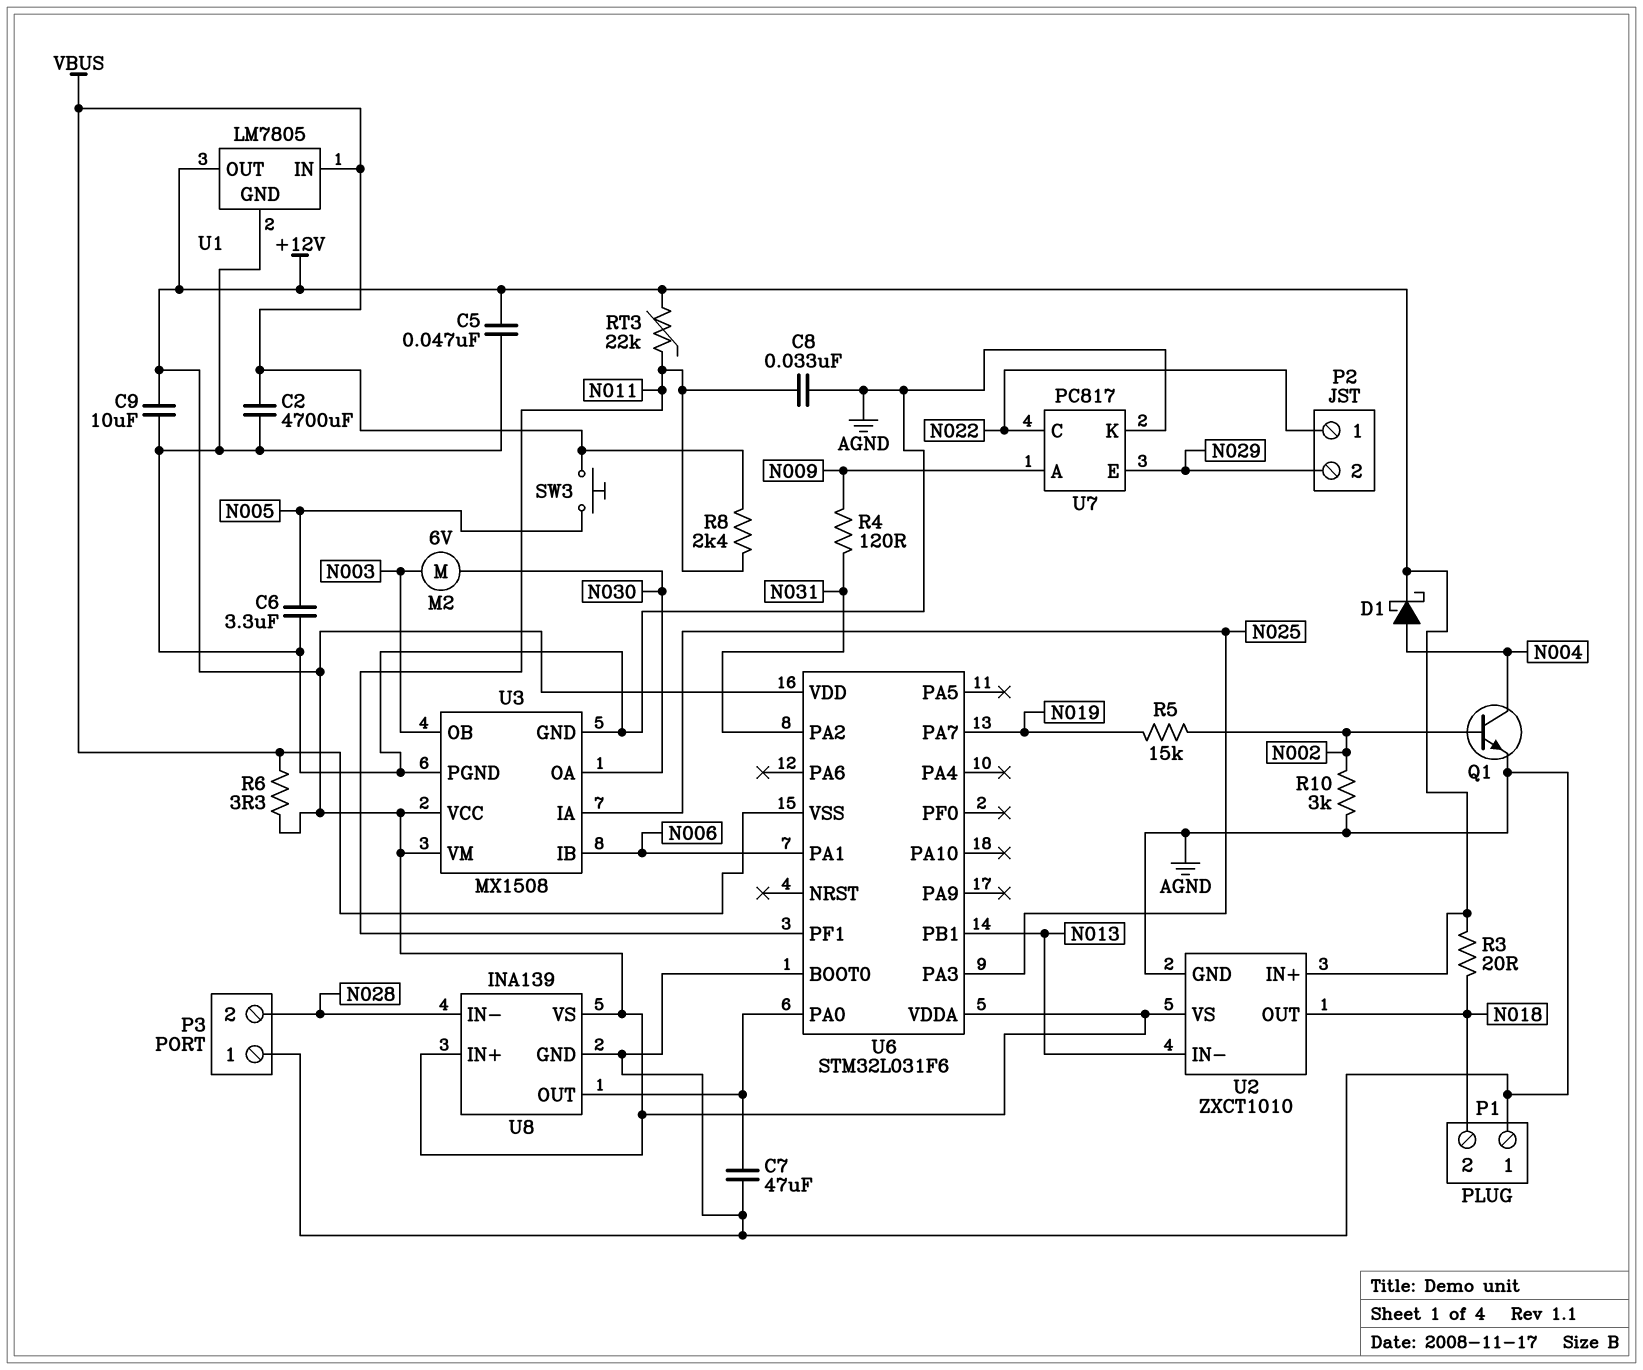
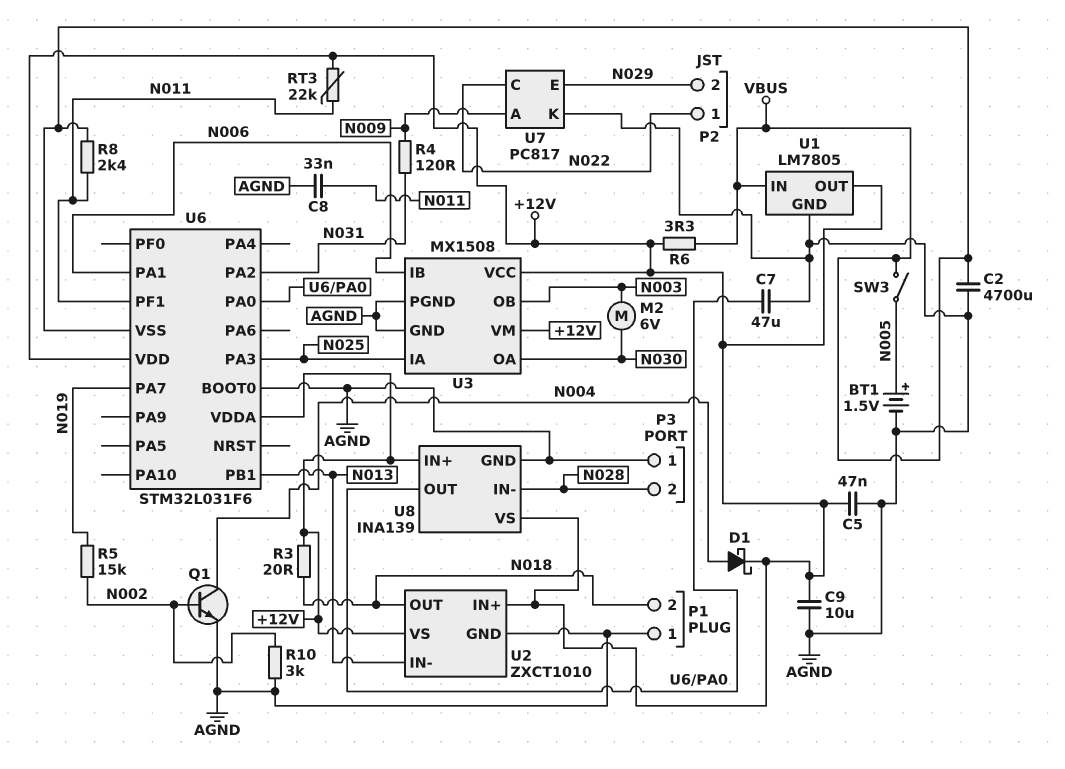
BT1: none -> 1.5V (plus N005, minus AGND)
C6: 3.3uF (AGND, N005) -> none
SW3: button (N005, VBUS) -> switch (N005, VBUS)

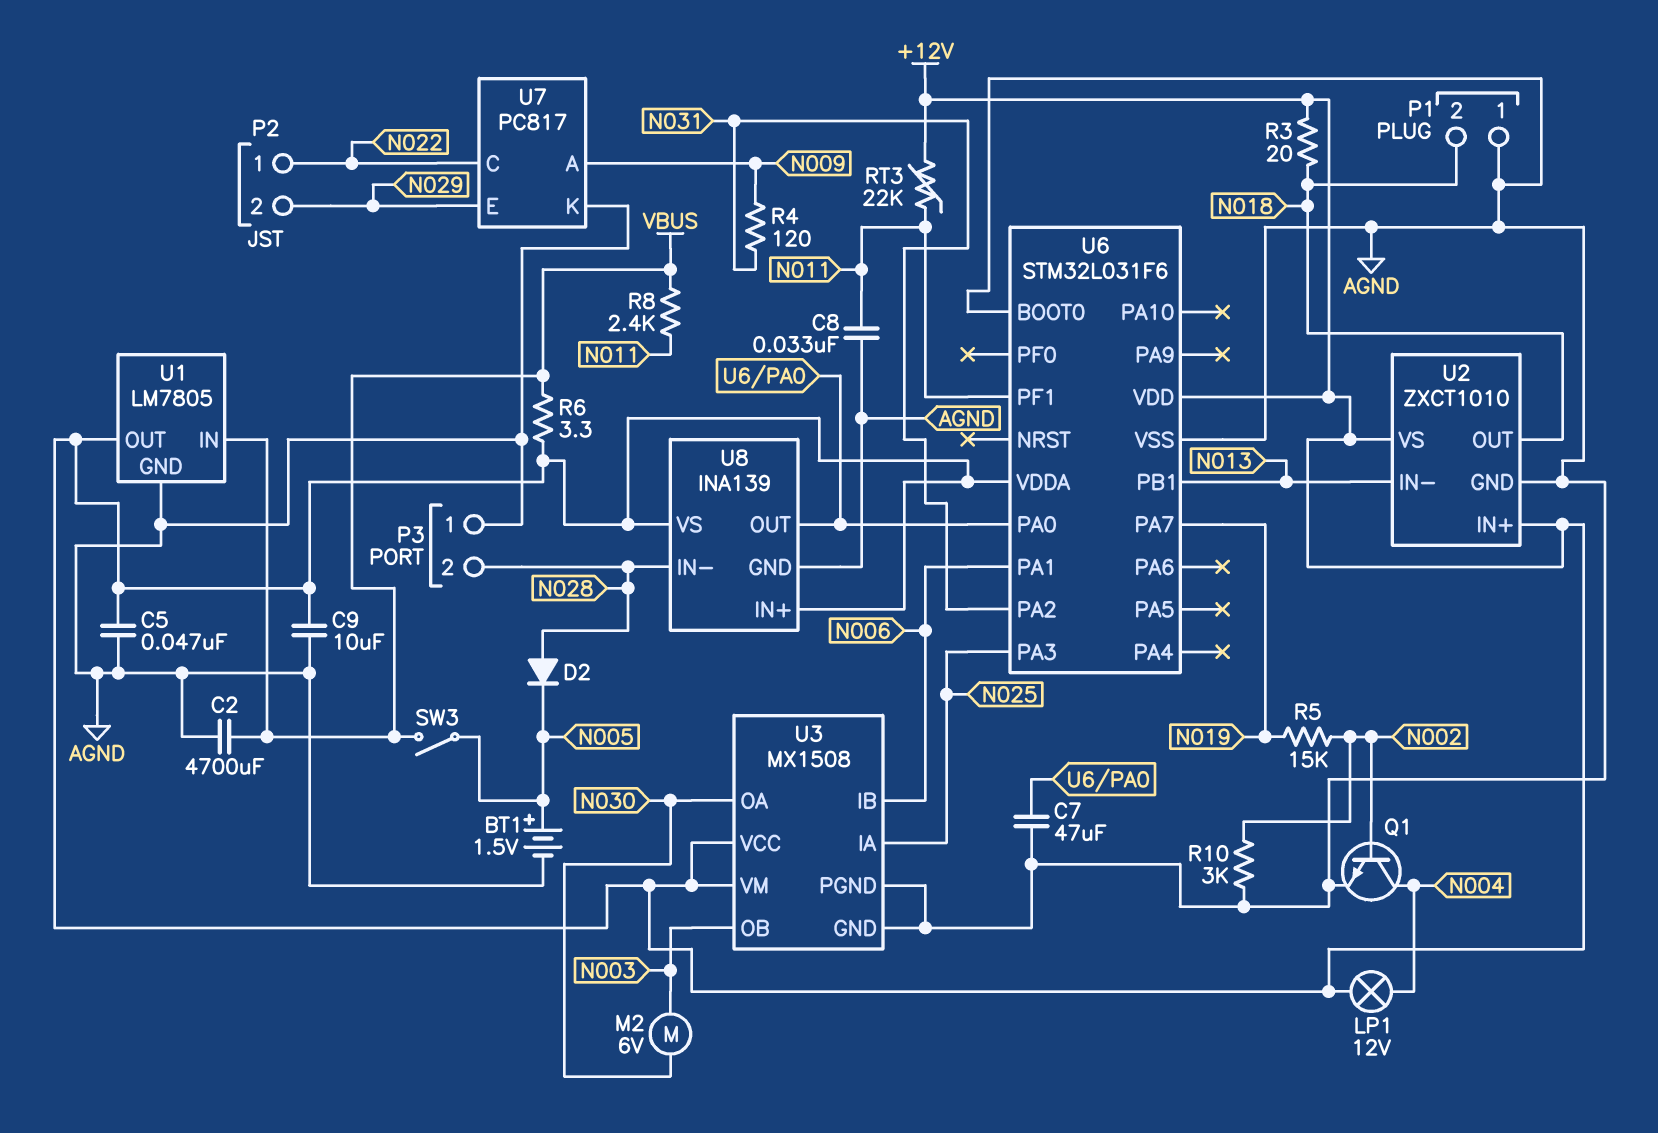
D1: schottky (A N004, K +12V) -> none
D2: none -> diode (A N028, K N005)
LP1: none -> lamp 12V (+12V, N004)
U6 pin VSS: VBUS -> AGND

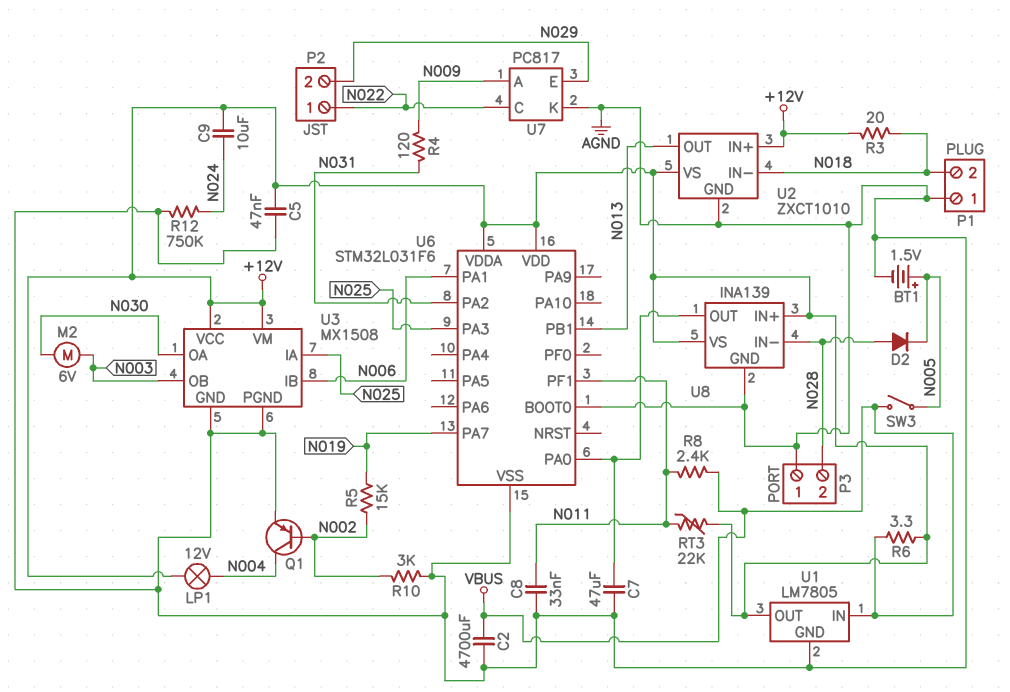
C9: 10uF (+12V, AGND) -> 10uF (+12V, N024)
Q1: NPN (B N002, C N004, E AGND) -> PNP (B N002, C N004, E AGND)
R12: none -> 750k (AGND, N024)
U2 pin IN-: N013 -> N018
U2 pin OUT: N018 -> N013

